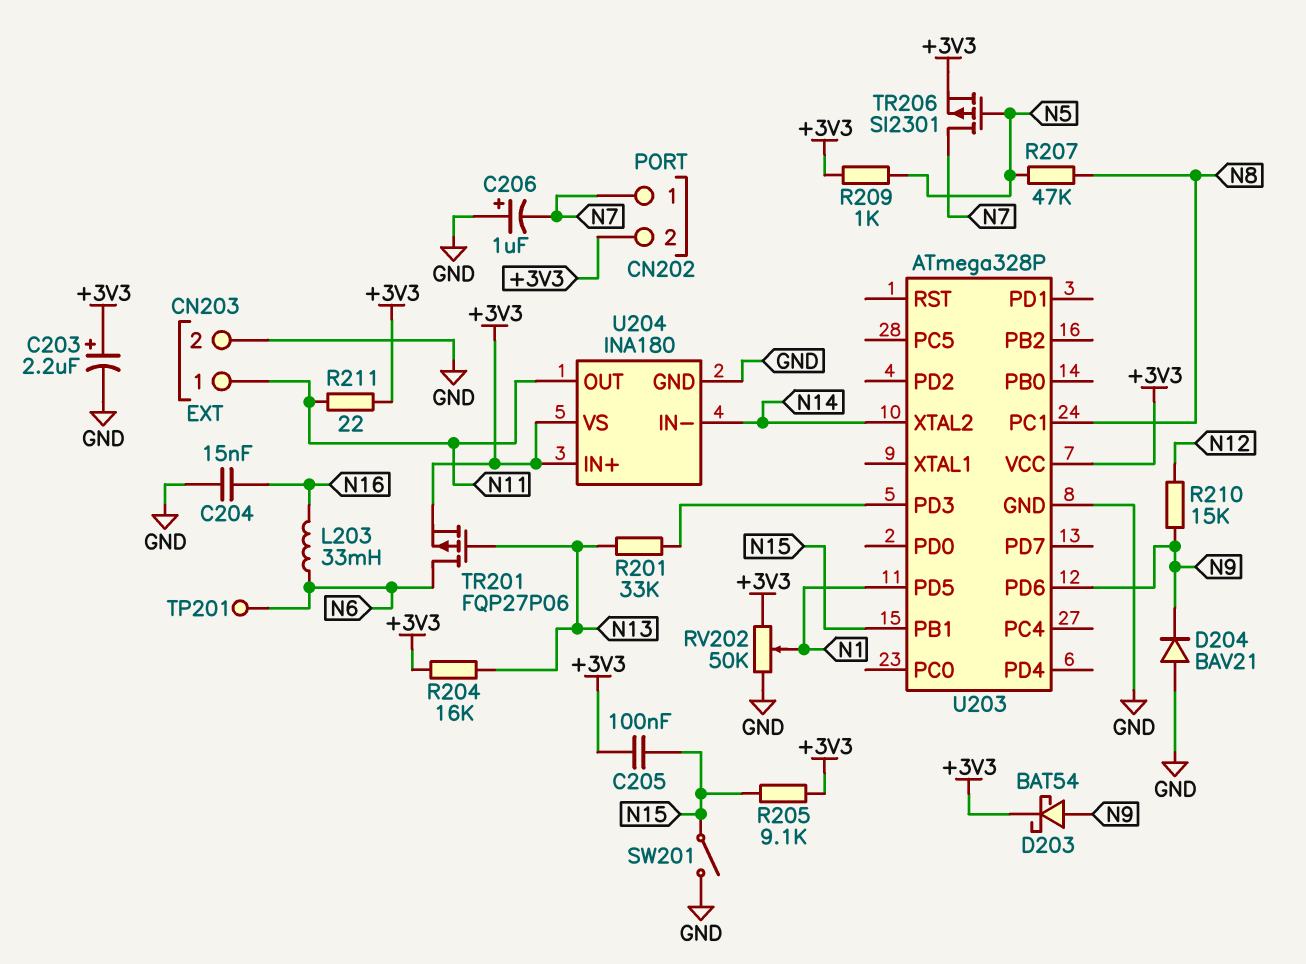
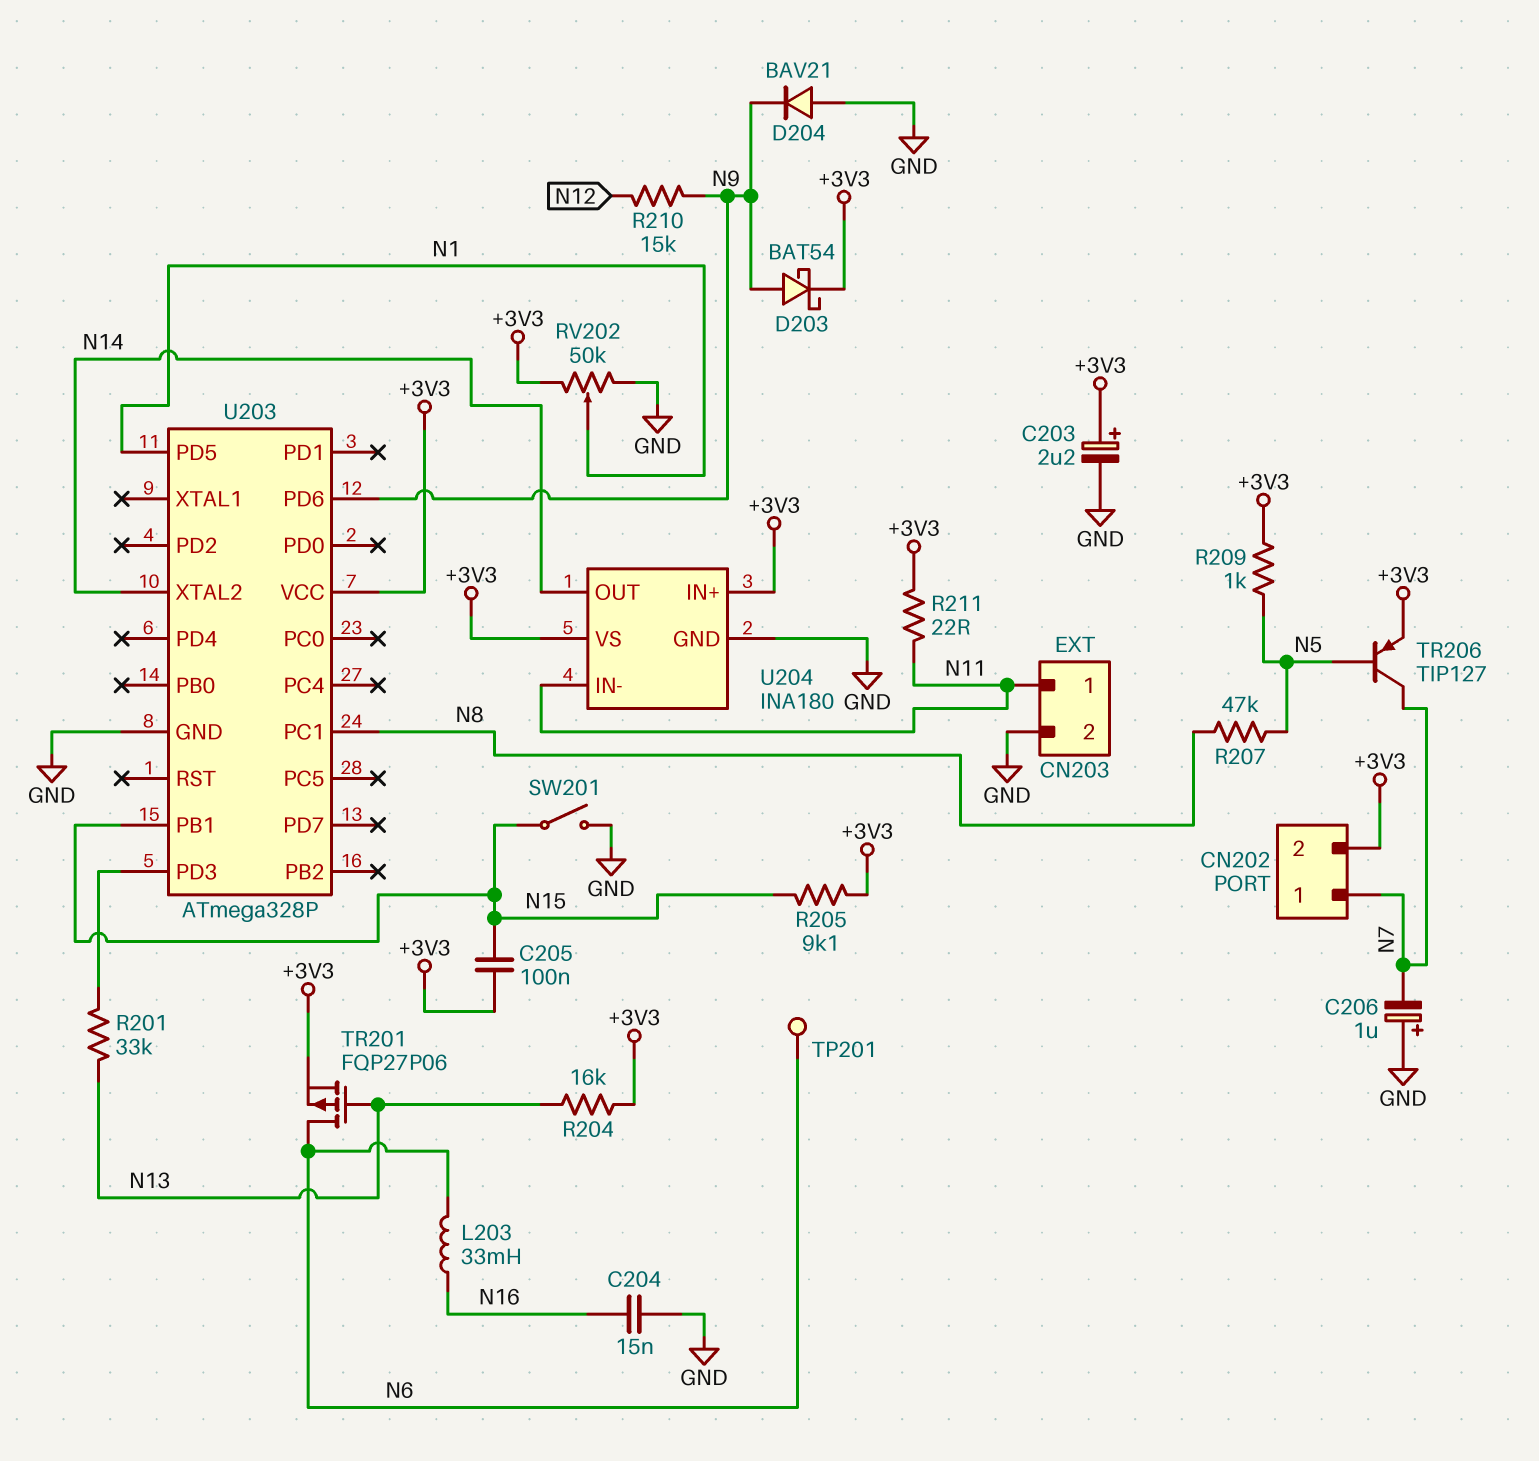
TR206: PMOS SI2301 (G N5, D N7, S +3V3) -> PNP TIP127 (B N5, C N7, E +3V3)
U204 pin IN-: N14 -> N11
U204 pin OUT: N11 -> N14

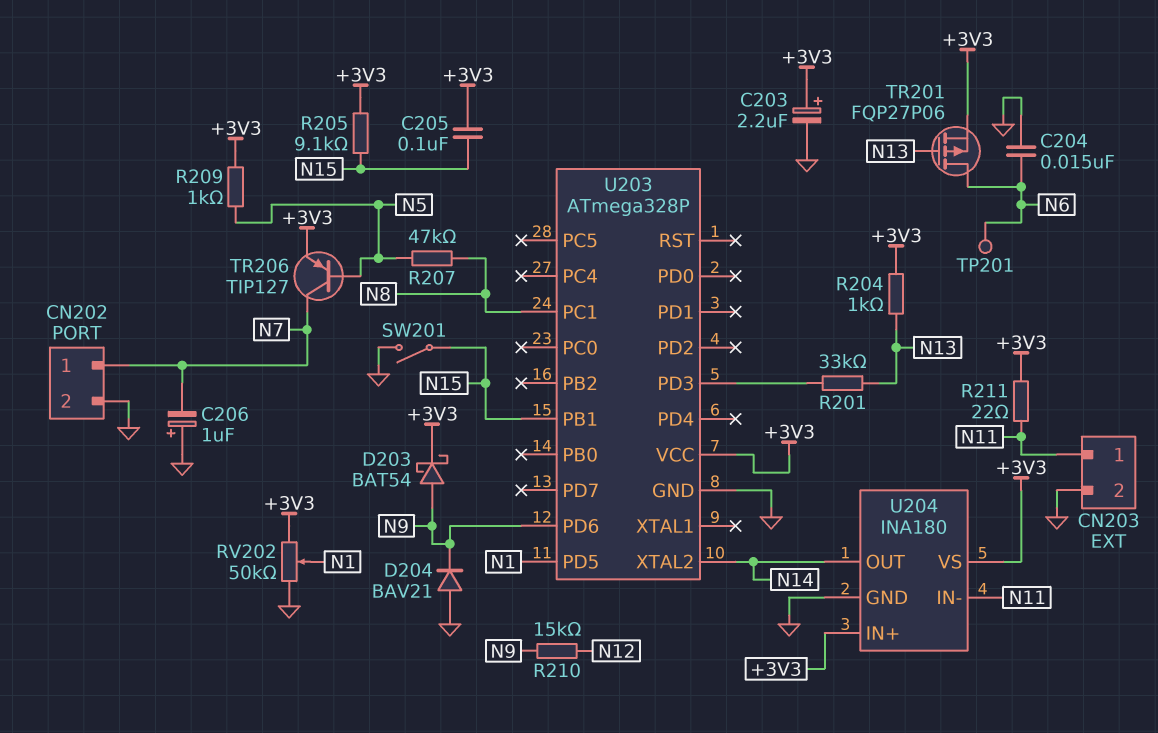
C204: 15nF (GND, N16) -> 15nF (GND, N6)
CN202 pin 2: +3V3 -> GND
L203: 33mH (N6, N16) -> none
R204: 16k (+3V3, N13) -> 1k (+3V3, N13)

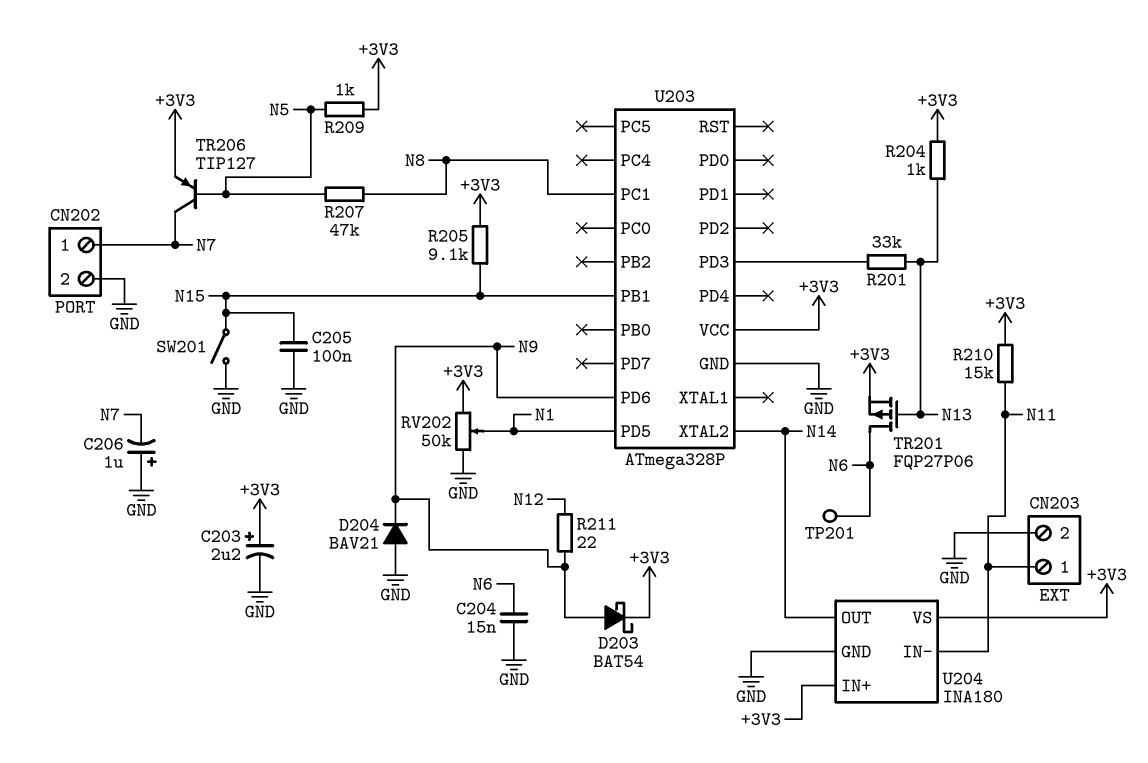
C205: 100nF (+3V3, N15) -> 100nF (GND, N15)
R210: 15k (N9, N12) -> 15k (+3V3, N11)
R211: 22 (+3V3, N11) -> 22 (N9, N12)

